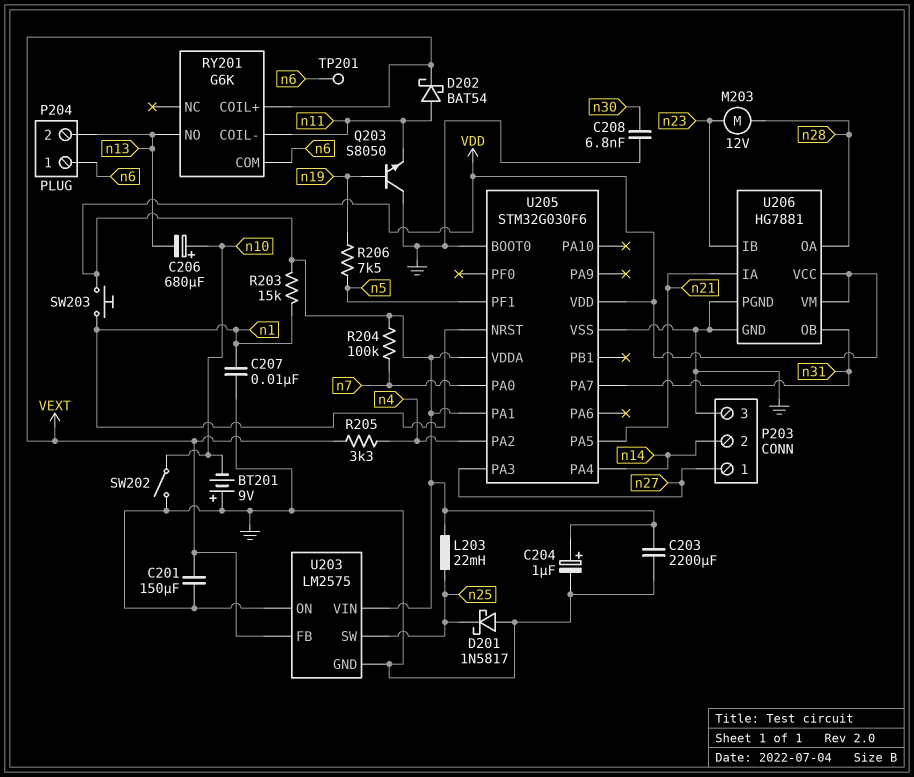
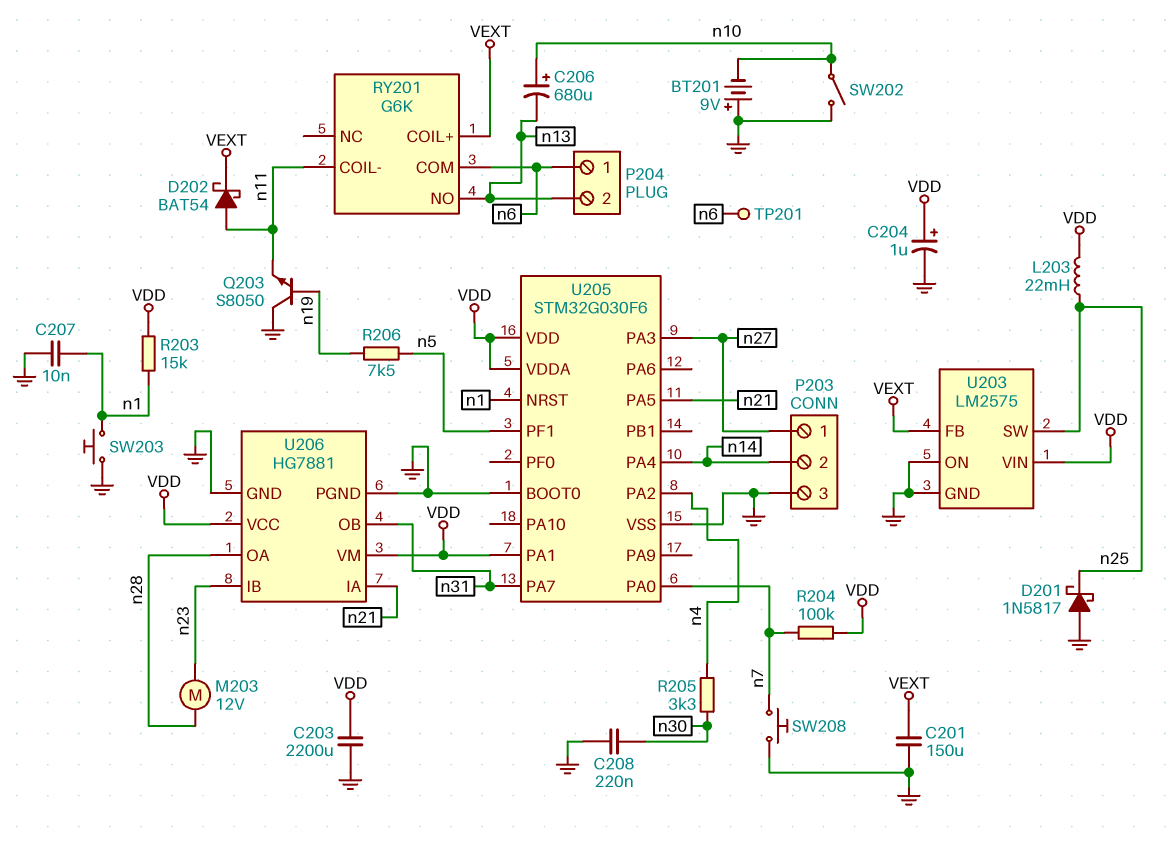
C208: 6.8nF (GND, n30) -> 220nF (GND, n30)
R205: 3.3k (VEXT, n4) -> 3.3k (n4, n30)
SW203: button (VDD, n1) -> button (GND, n1)
SW208: none -> button (GND, n7)

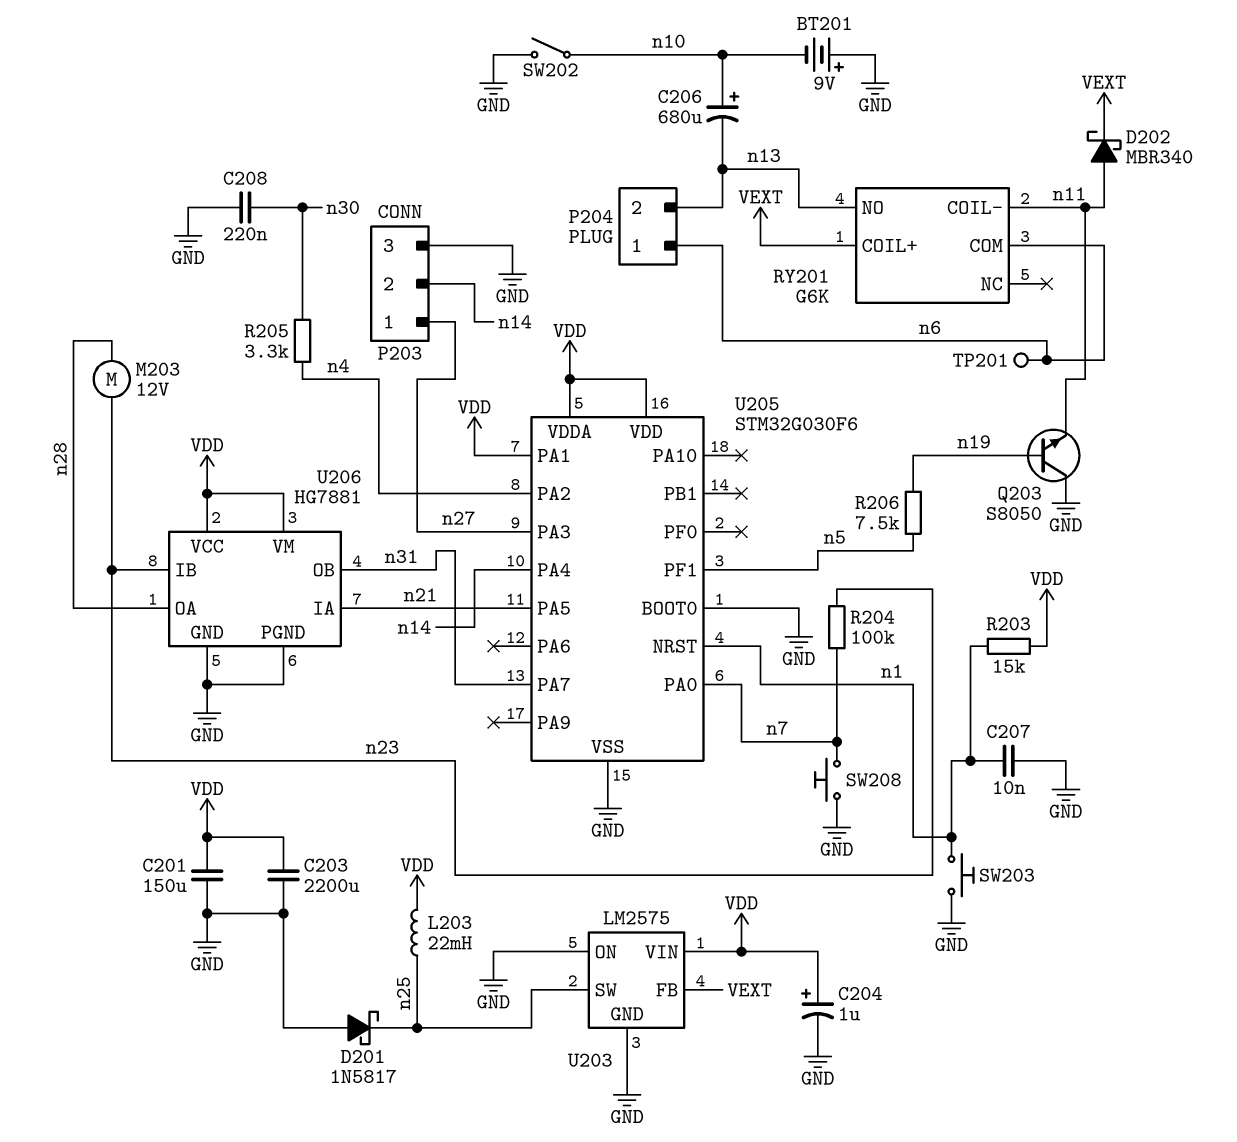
C201: 150uF (GND, VEXT) -> 150uF (GND, VDD)
D202: schottky BAT54 (A n11, K VEXT) -> schottky MBR340 (A n11, K VEXT)
R204: 100k (VDD, n7) -> 100k (n7, n23)

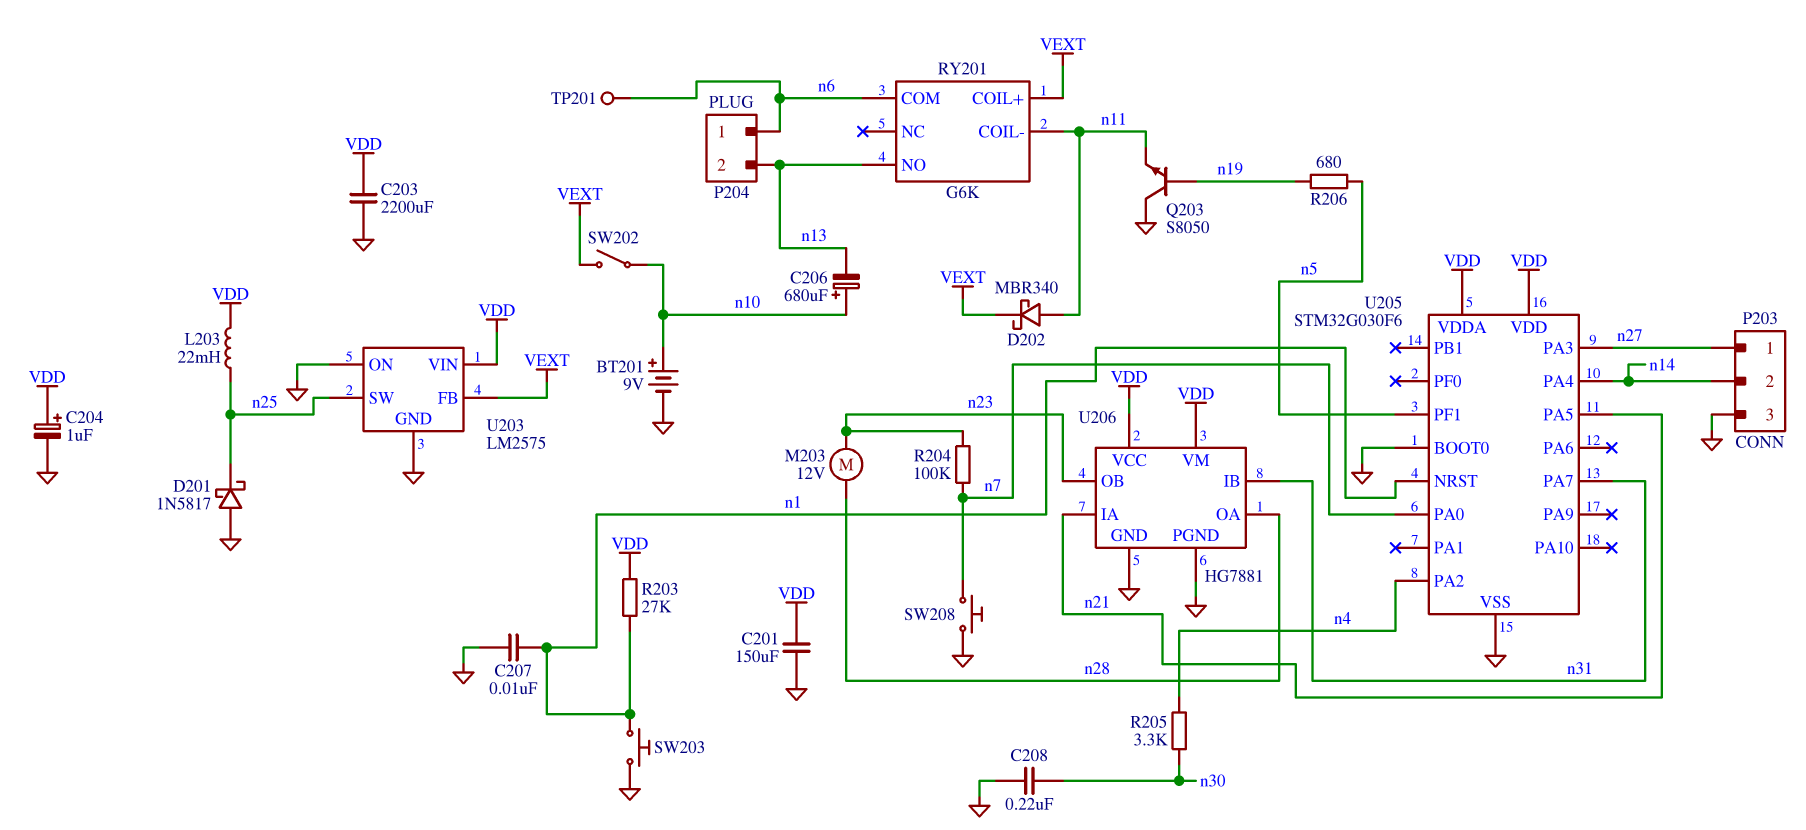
BT201: 9V (plus GND, minus n10) -> 9V (plus n10, minus GND)
R203: 15k (VDD, n1) -> 27k (VDD, n1)
R206: 7.5k (n5, n19) -> 680 (n5, n19)
SW202: switch (GND, n10) -> switch (VEXT, n10)
U205 pin PA1: VDD -> none
U206 pin IB: n23 -> n31
U206 pin OB: n31 -> n23

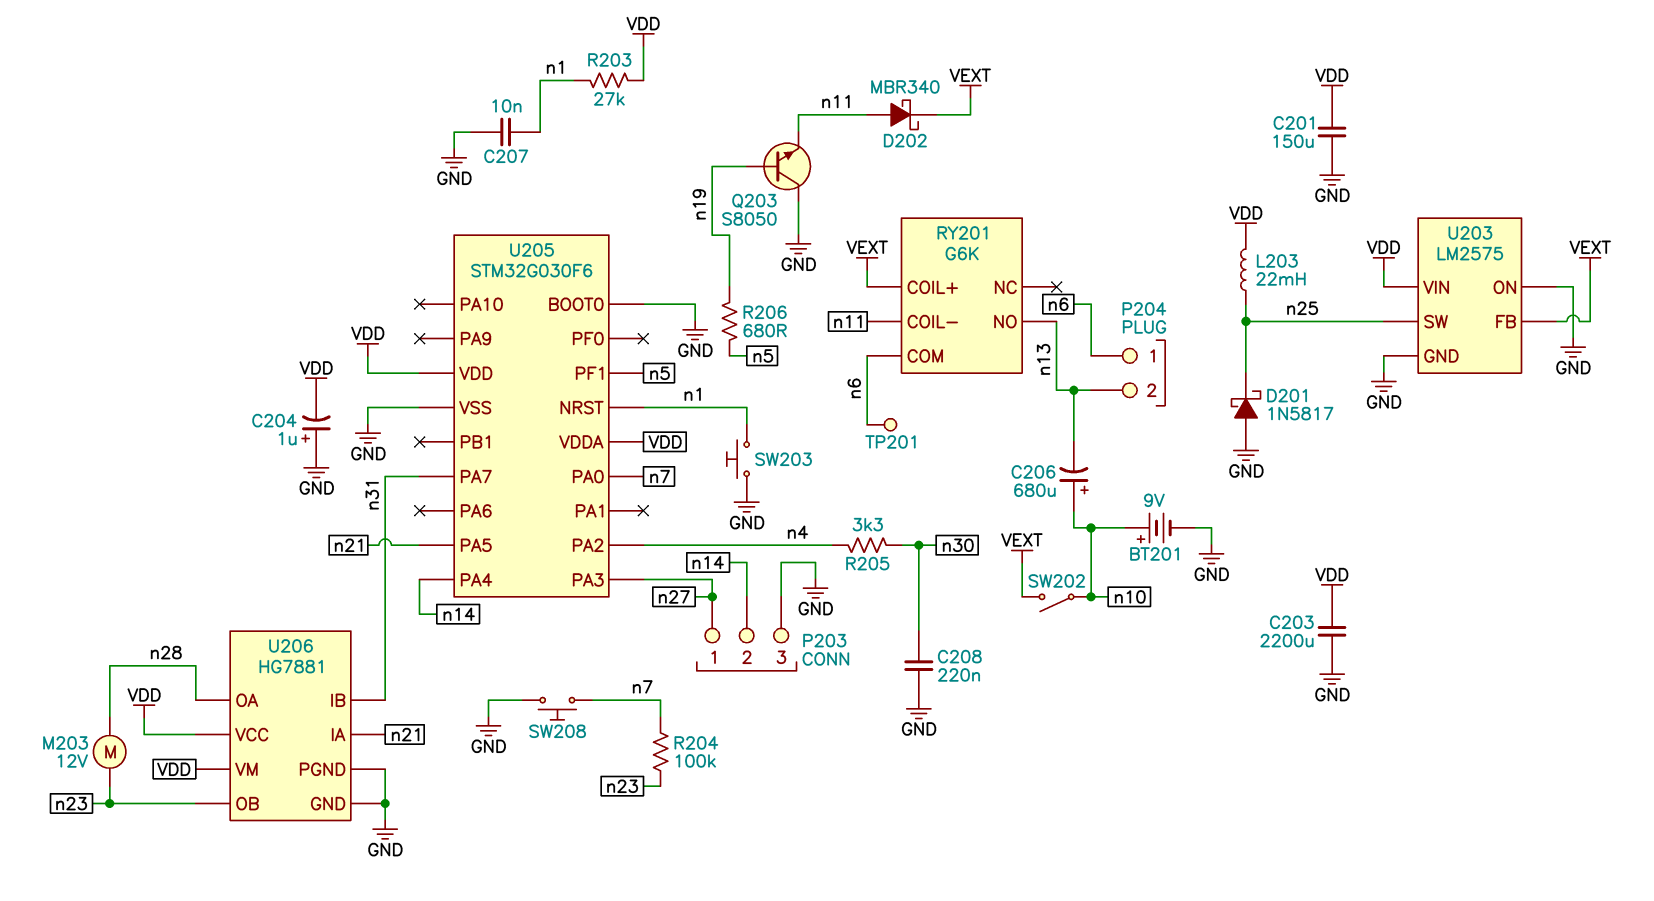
C204: 1uF (plus VDD, minus GND) -> 1uF (plus GND, minus VDD)

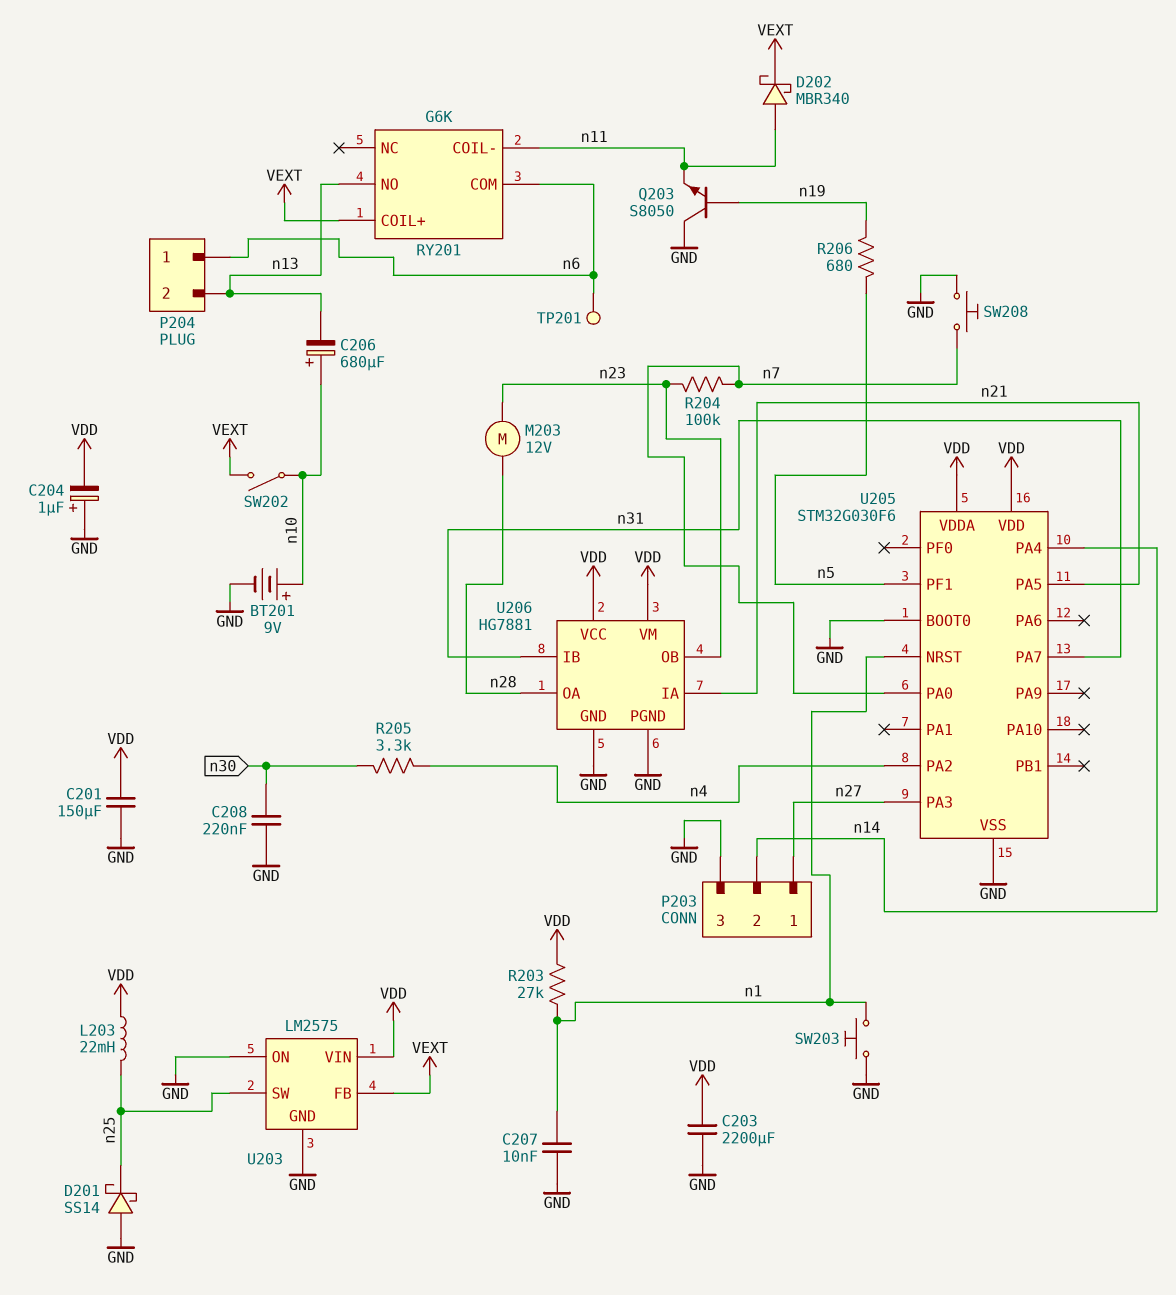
D201: schottky 1N5817 (A GND, K n25) -> schottky SS14 (A GND, K n25)

